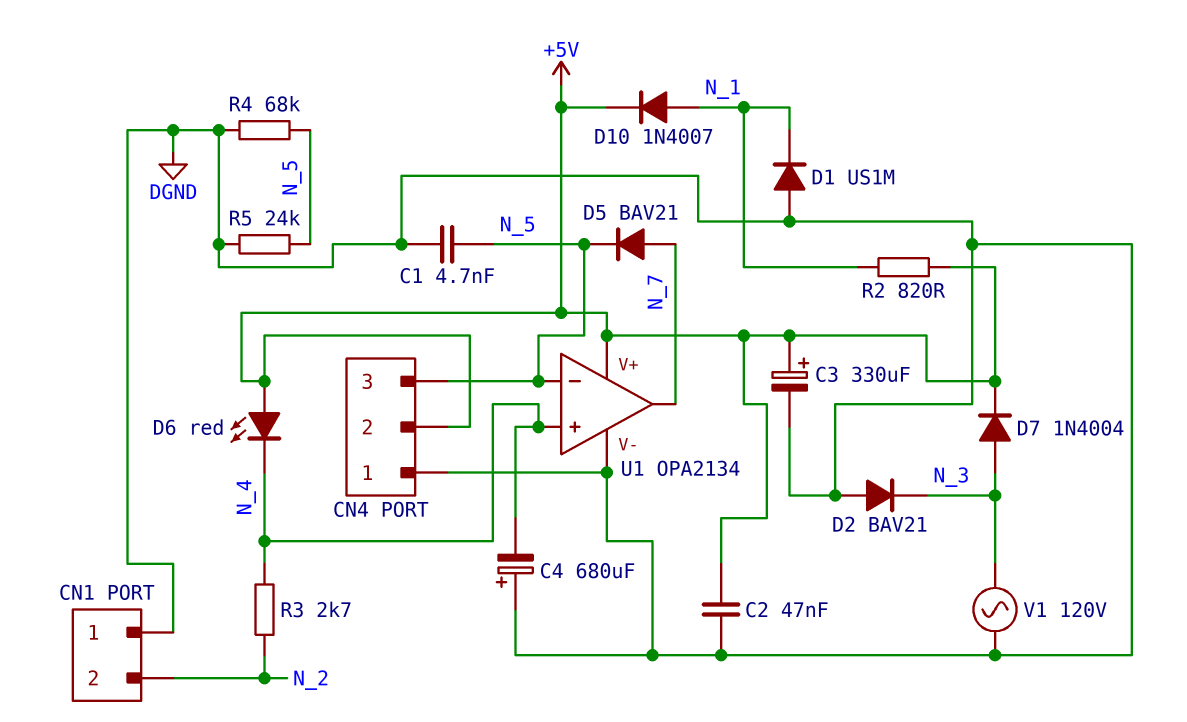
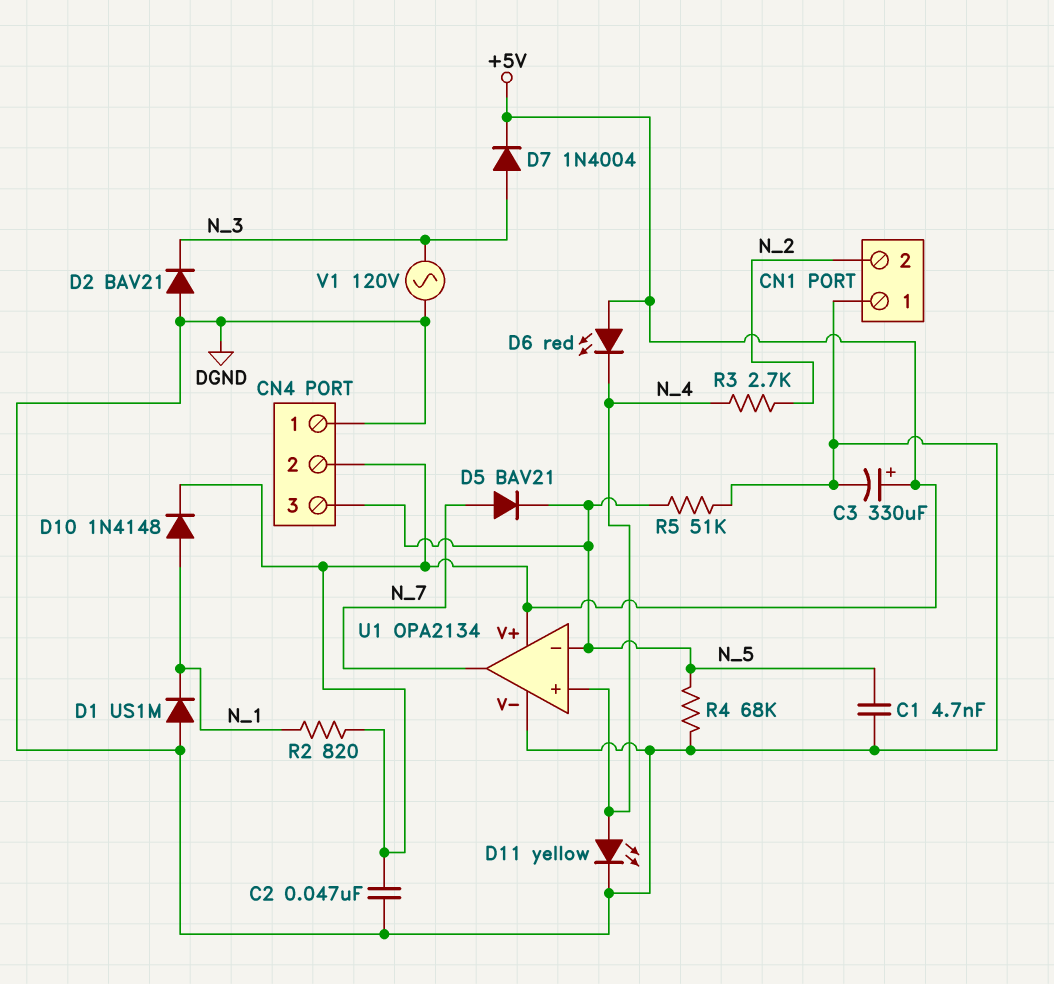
C4: 680uF (plus DGND, minus N_4) -> none
D10: diode 1N4007 (A N_1, K +5V) -> diode 1N4148 (A N_1, K +5V)
D11: none -> LED yellow (A N_4, K DGND)
R5: 24k (DGND, N_5) -> 51k (DGND, N_5)

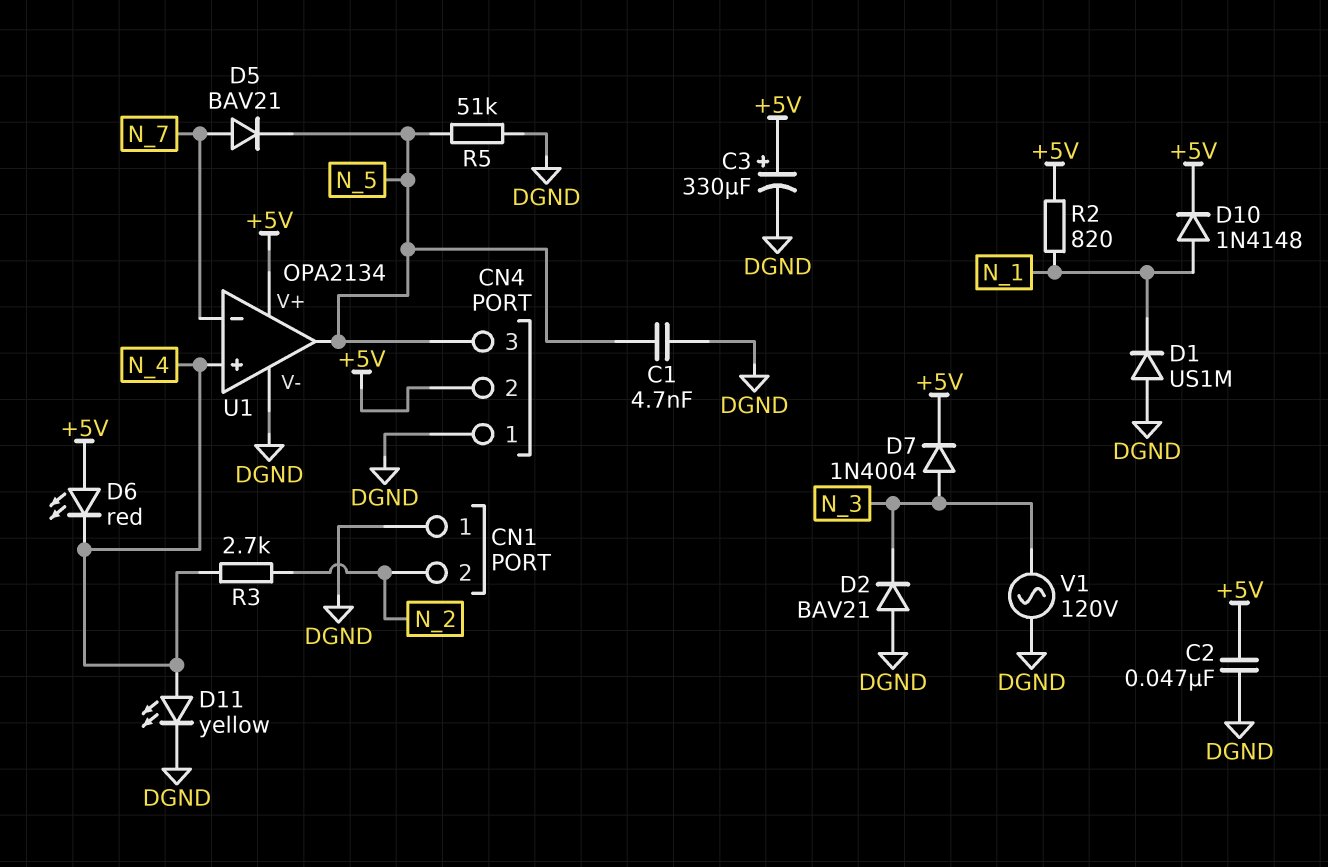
R4: 68k (DGND, N_5) -> none
U1 pin in-: N_5 -> N_7
U1 pin out: N_7 -> N_5

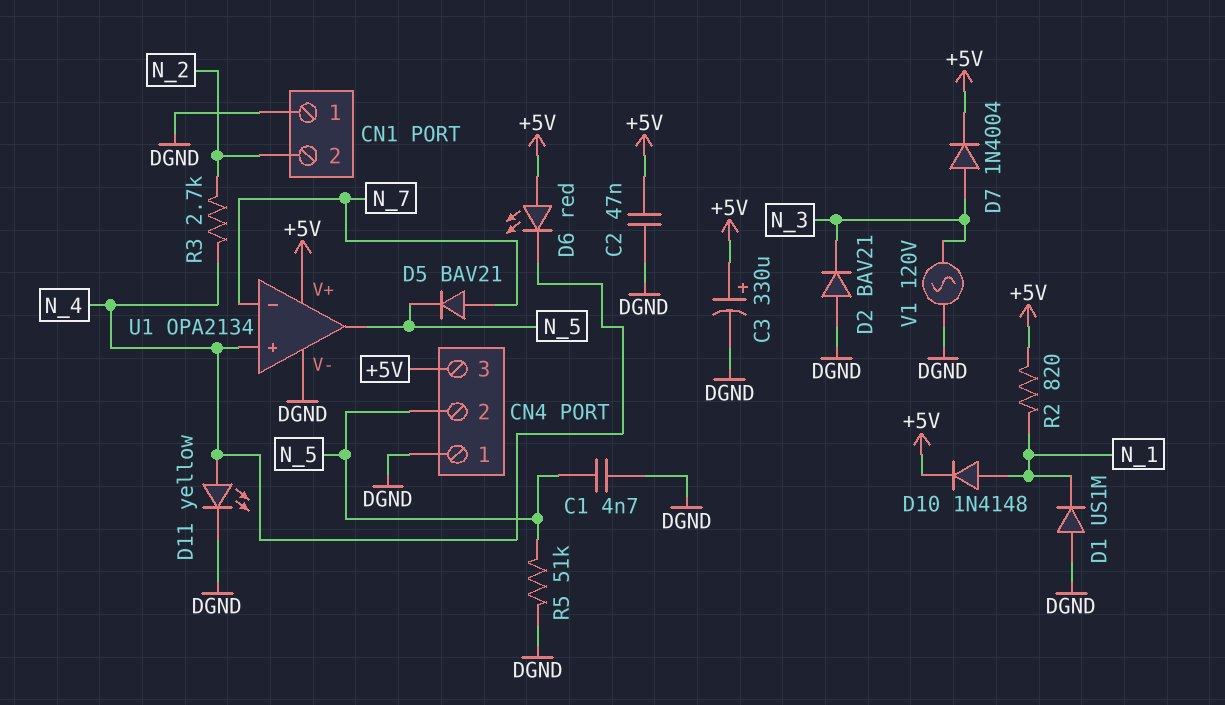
CN4 pin 2: +5V -> N_5
CN4 pin 3: N_5 -> +5V

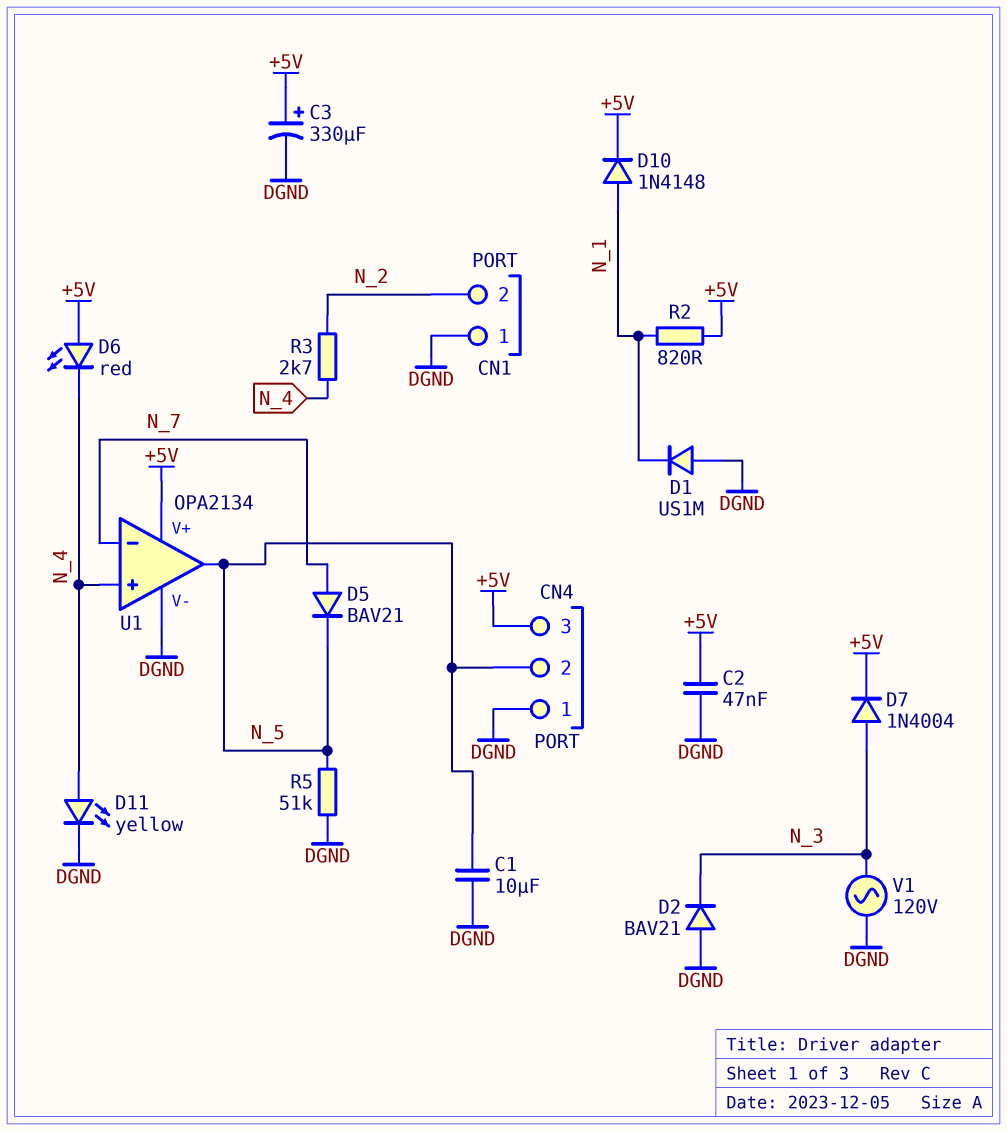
C1: 4.7nF (DGND, N_5) -> 10uF (DGND, N_5)

